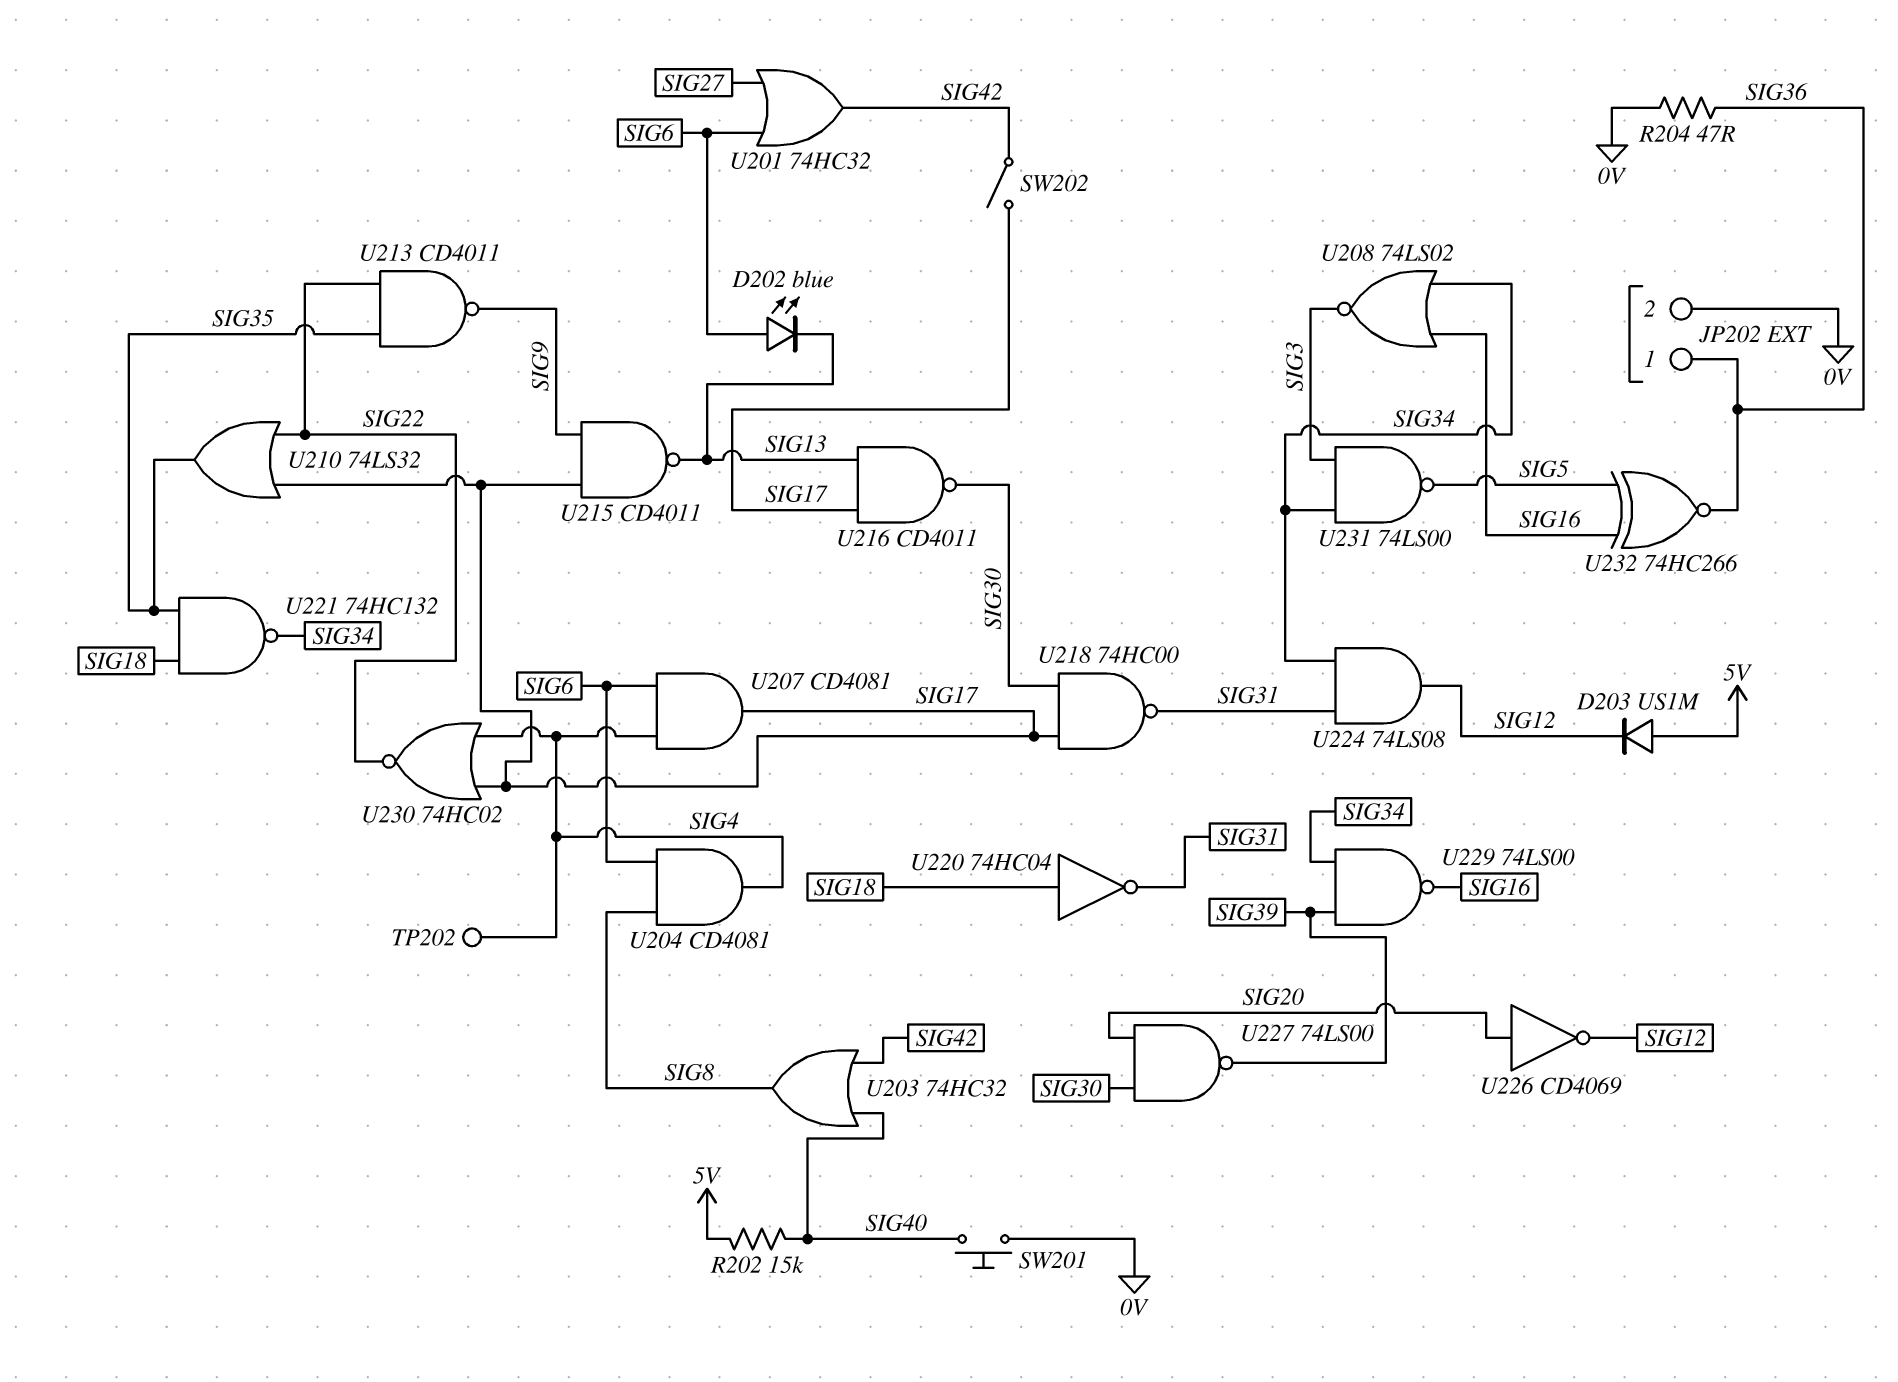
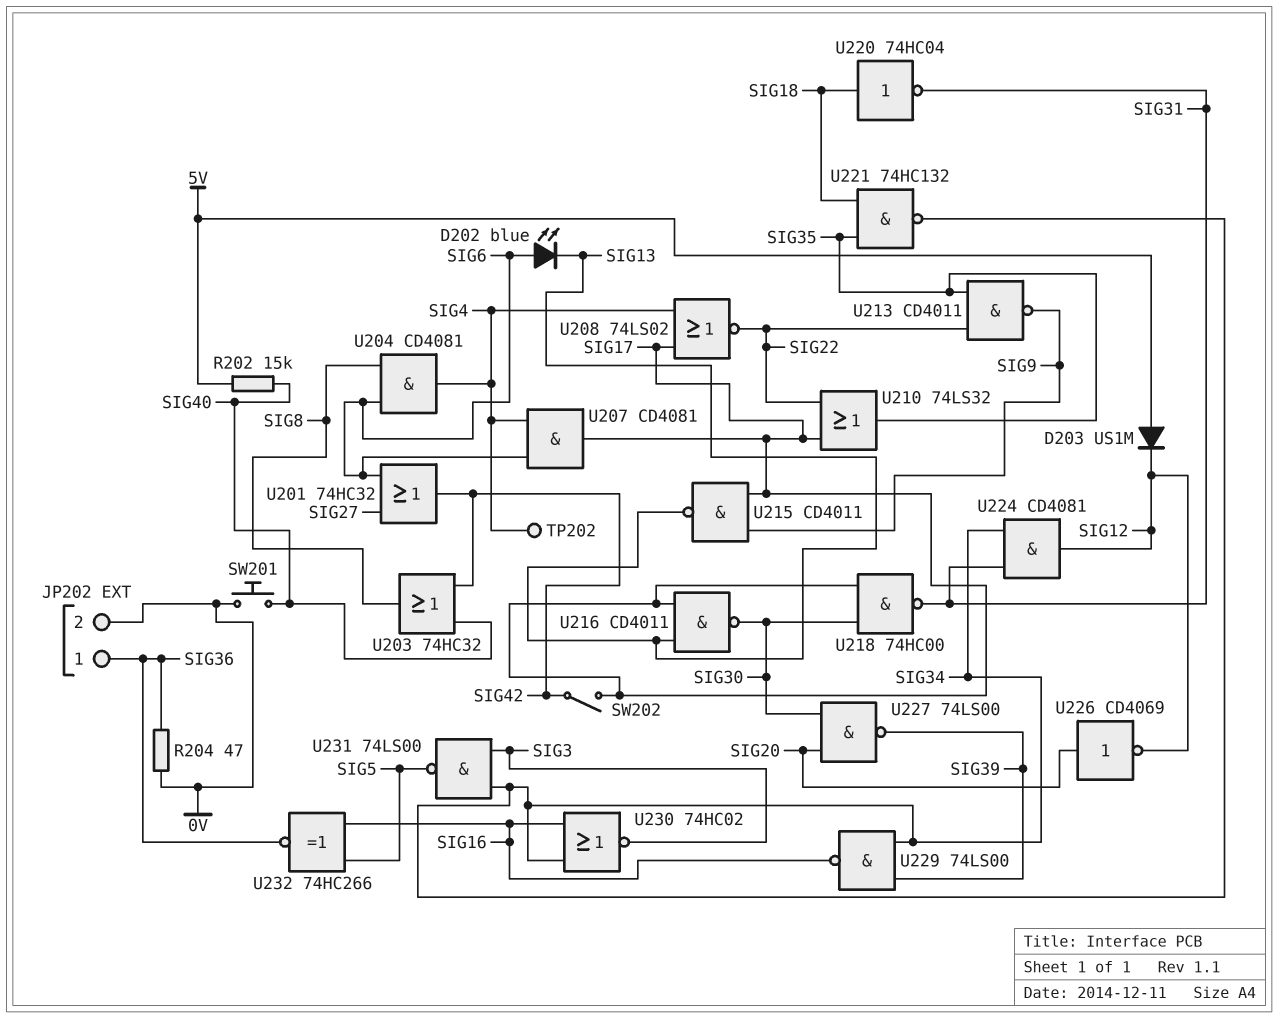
U208: NOR 74LS02 (in SIG16, in SIG34, out SIG3) -> NOR 74LS02 (in SIG4, in SIG17, out SIG22)
U224: AND 74LS08 (in SIG31, in SIG34, out SIG12) -> AND CD4081 (in SIG31, in SIG34, out SIG12)
U230: NOR 74HC02 (in SIG4, in SIG17, out SIG22) -> NOR 74HC02 (in SIG16, in SIG34, out SIG3)

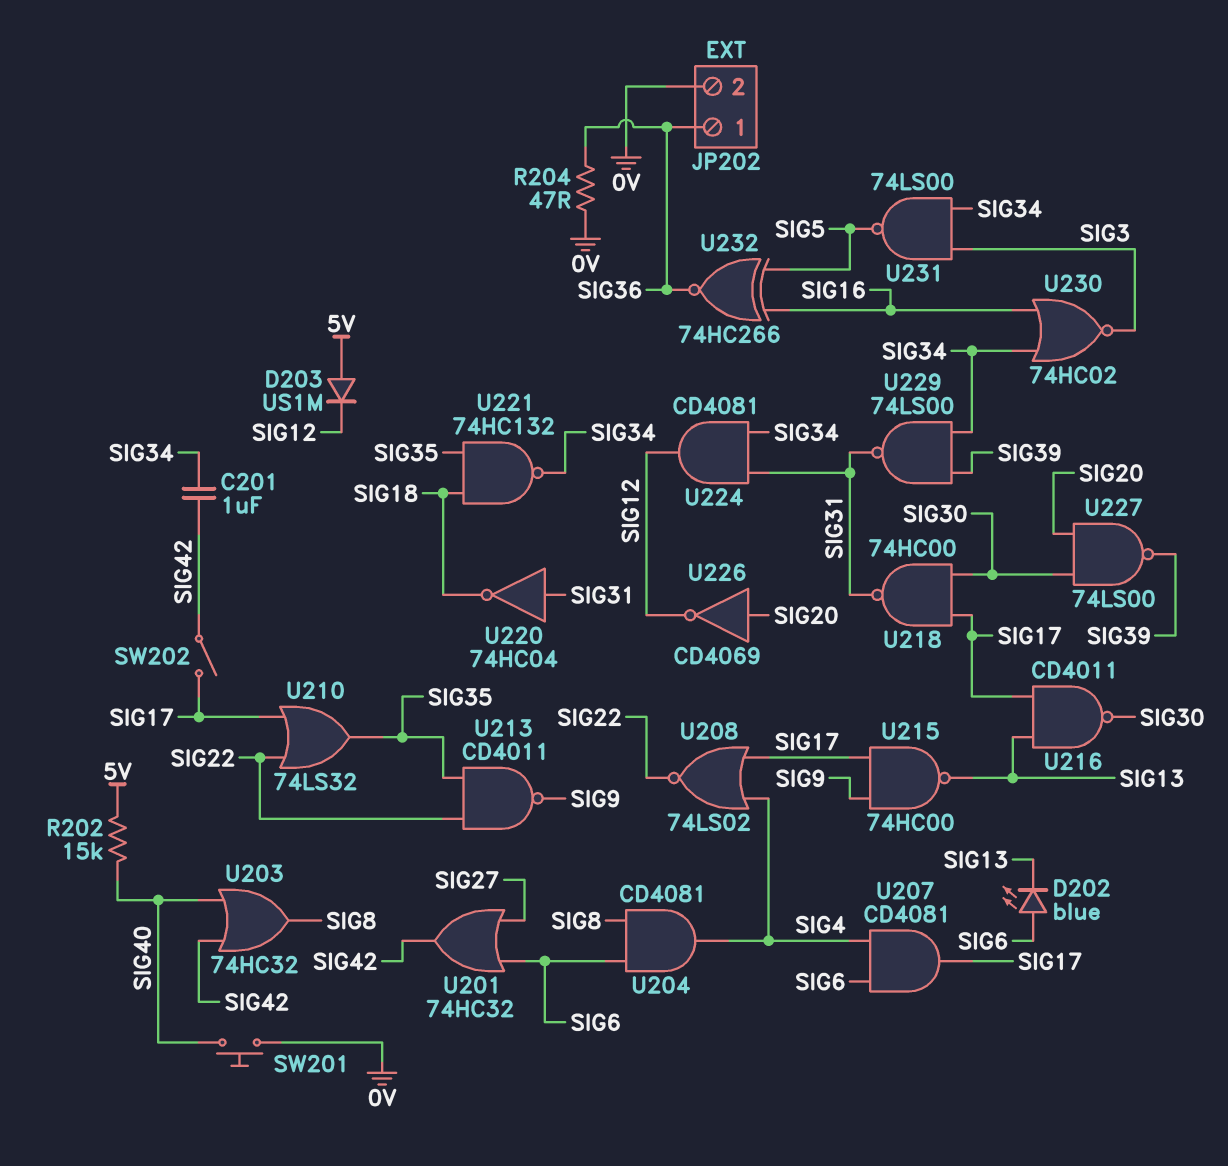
C201: none -> 1uF (SIG34, SIG42)
TP202: test point (SIG4) -> none
U215: NAND CD4011 (in SIG9, in SIG17, out SIG13) -> NAND 74HC00 (in SIG9, in SIG17, out SIG13)
U220: NOT 74HC04 (in SIG18, out SIG31) -> NOT 74HC04 (in SIG31, out SIG18)
U229: NAND 74LS00 (in SIG34, in SIG39, out SIG16) -> NAND 74LS00 (in SIG34, in SIG39, out SIG31)

